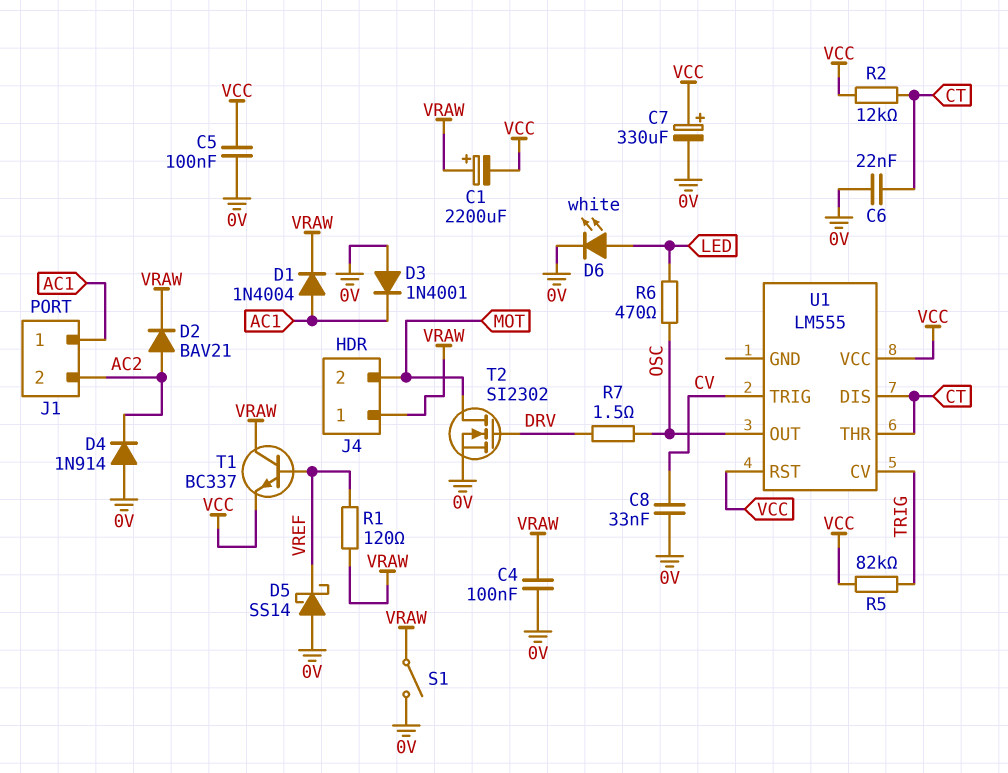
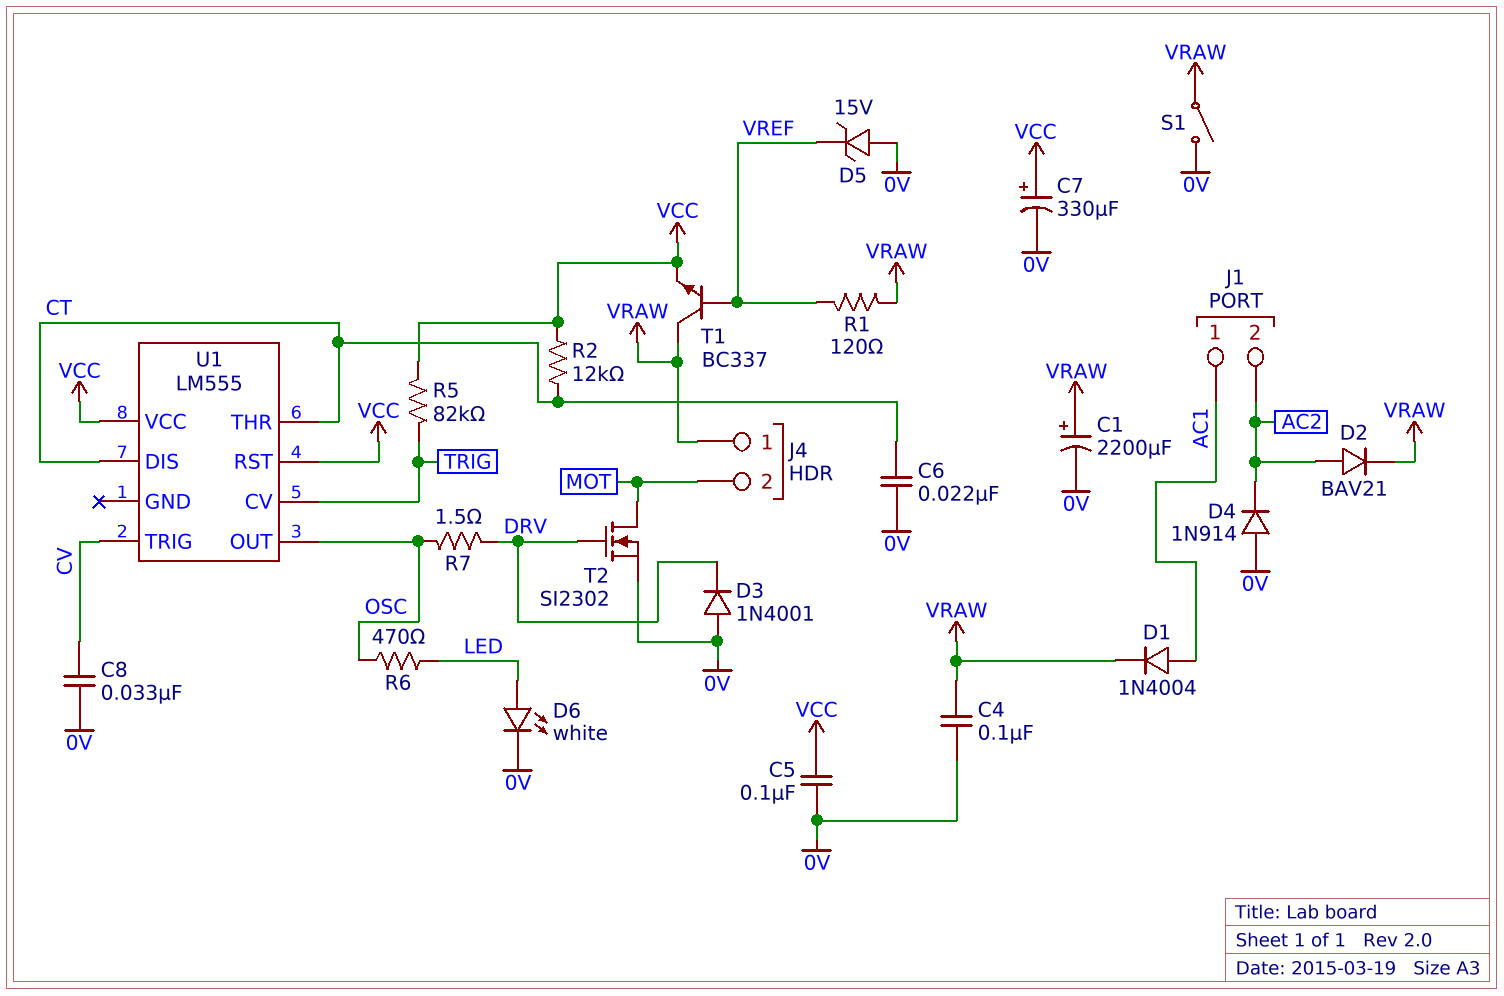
C1: 2200uF (plus VRAW, minus VCC) -> 2200uF (plus VRAW, minus 0V)
D3: diode 1N4001 (A 0V, K AC1) -> diode 1N4001 (A 0V, K DRV)
D5: schottky SS14 (A 0V, K VREF) -> zener 15V (A 0V, K VREF)

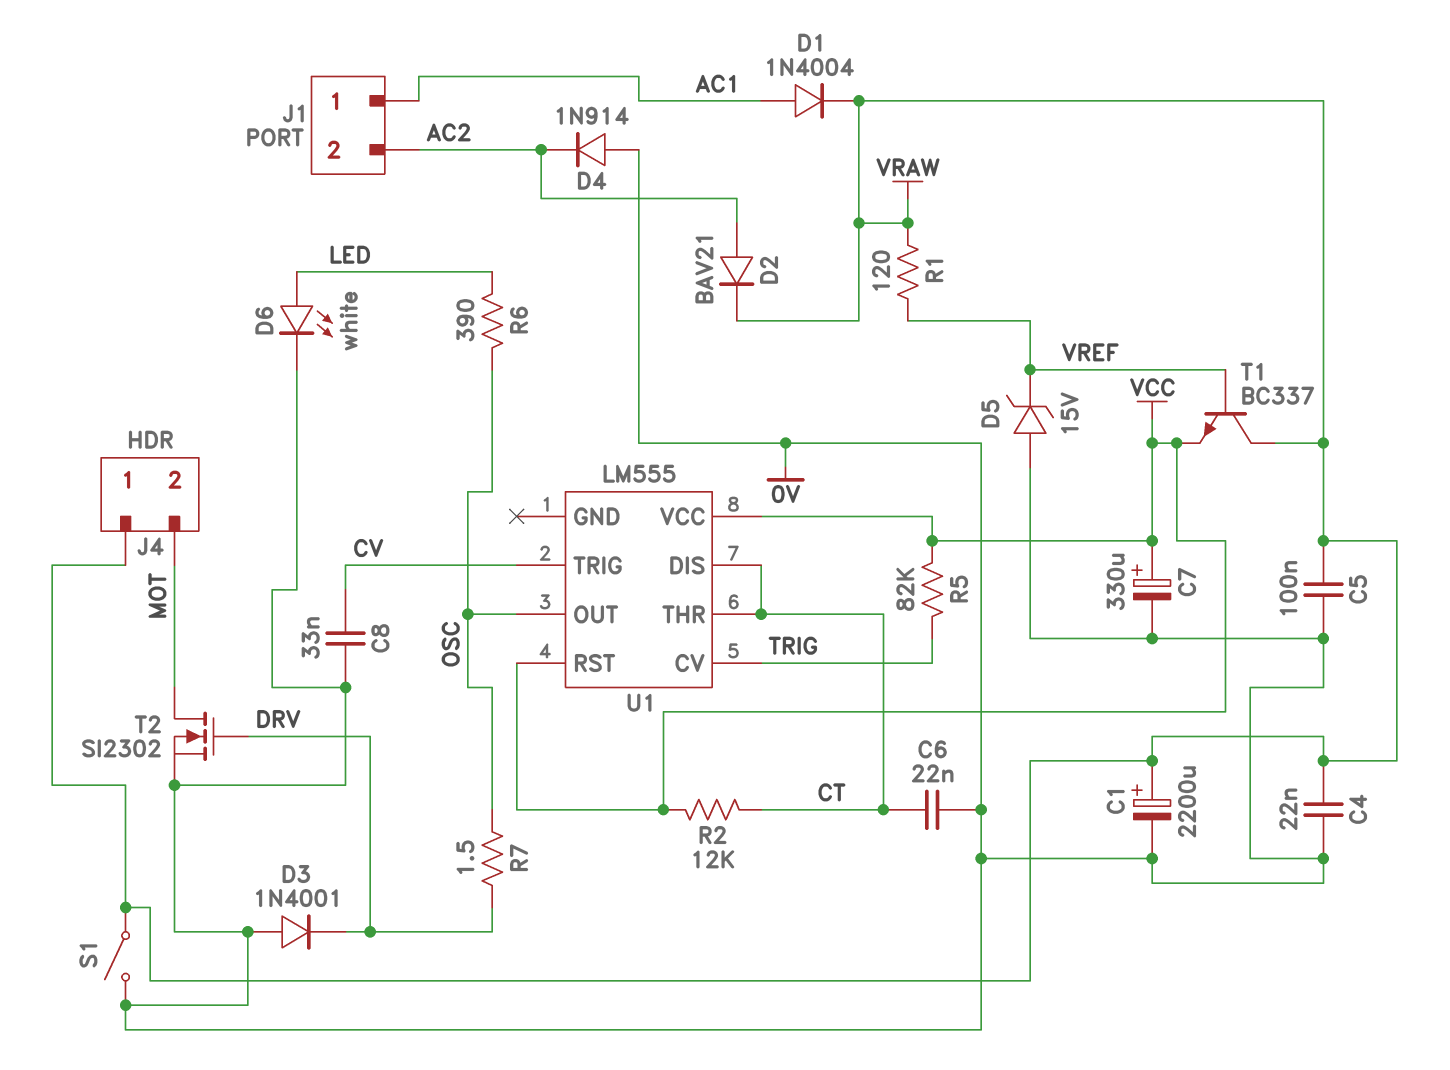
C4: 100nF (0V, VRAW) -> 22nF (0V, VRAW)
C5: 100nF (0V, VCC) -> 100nF (0V, VRAW)
R6: 470 (LED, OSC) -> 390 (LED, OSC)

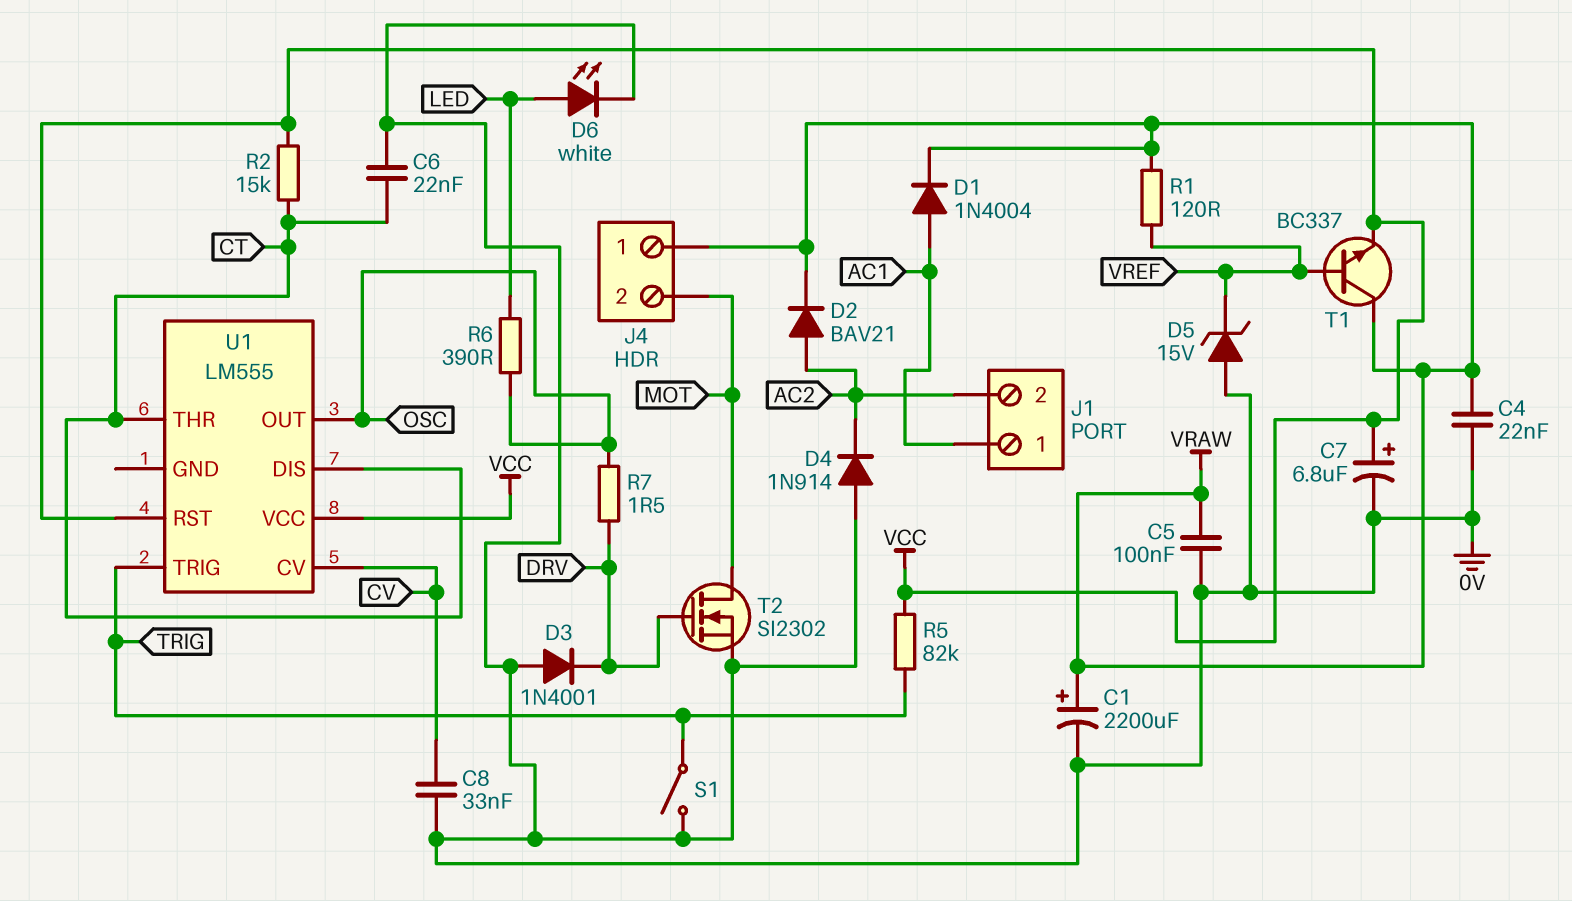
C7: 330uF (plus VCC, minus 0V) -> 6.8uF (plus VCC, minus 0V)
R2: 12k (CT, VCC) -> 15k (CT, VCC)
S1: switch (0V, VRAW) -> switch (0V, TRIG)
U1 pin CV: TRIG -> CV
U1 pin TRIG: CV -> TRIG

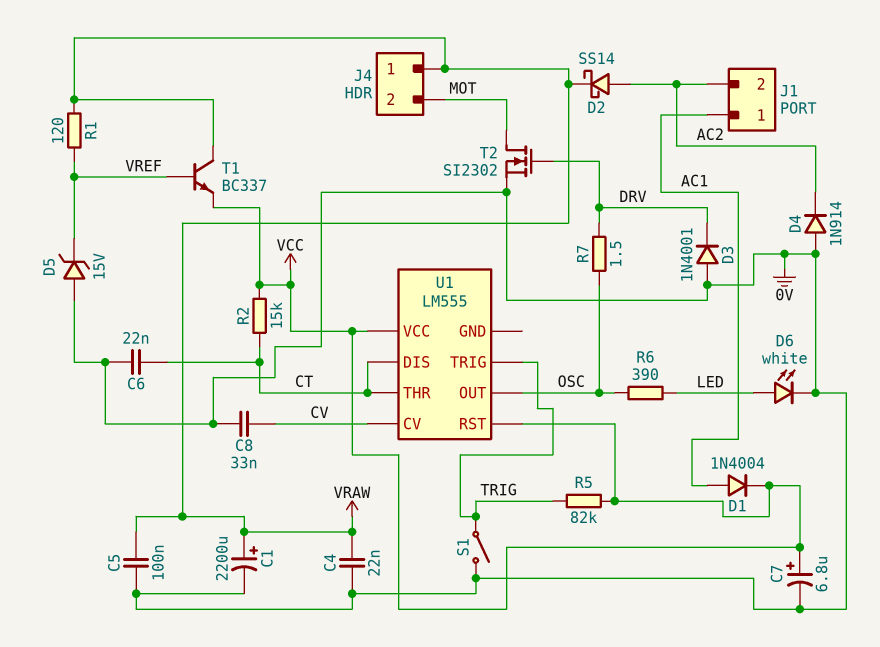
D1: diode 1N4004 (A AC1, K VRAW) -> diode 1N4004 (A AC1, K VCC)
D2: diode BAV21 (A AC2, K VRAW) -> schottky SS14 (A AC2, K VRAW)

